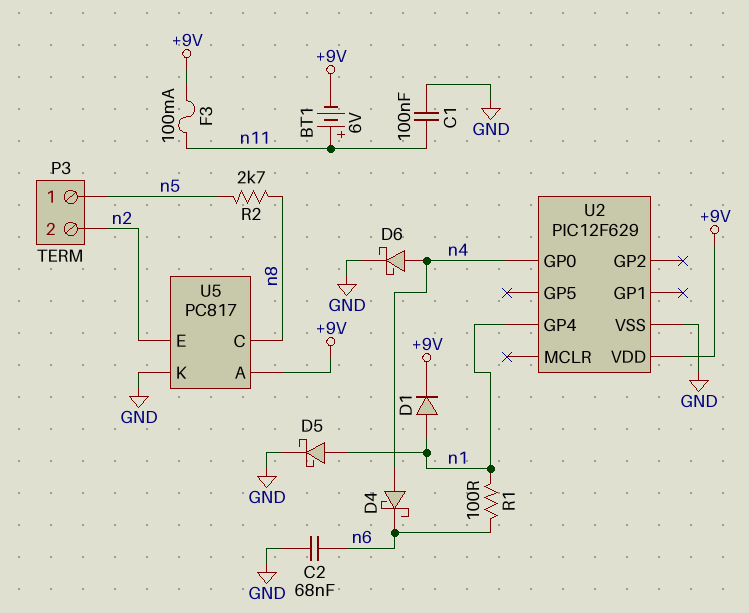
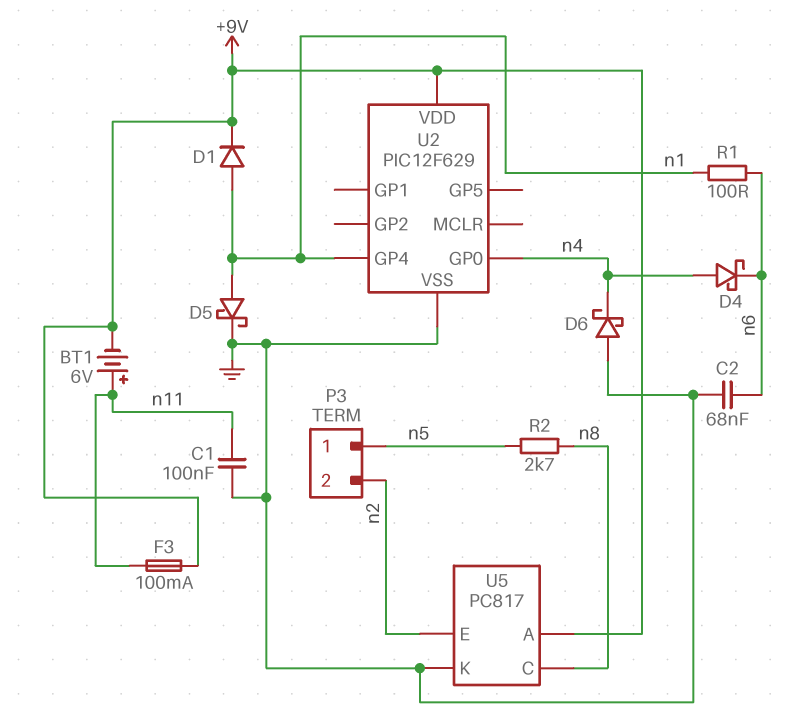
D6: schottky (A n4, K GND) -> schottky (A GND, K n4)

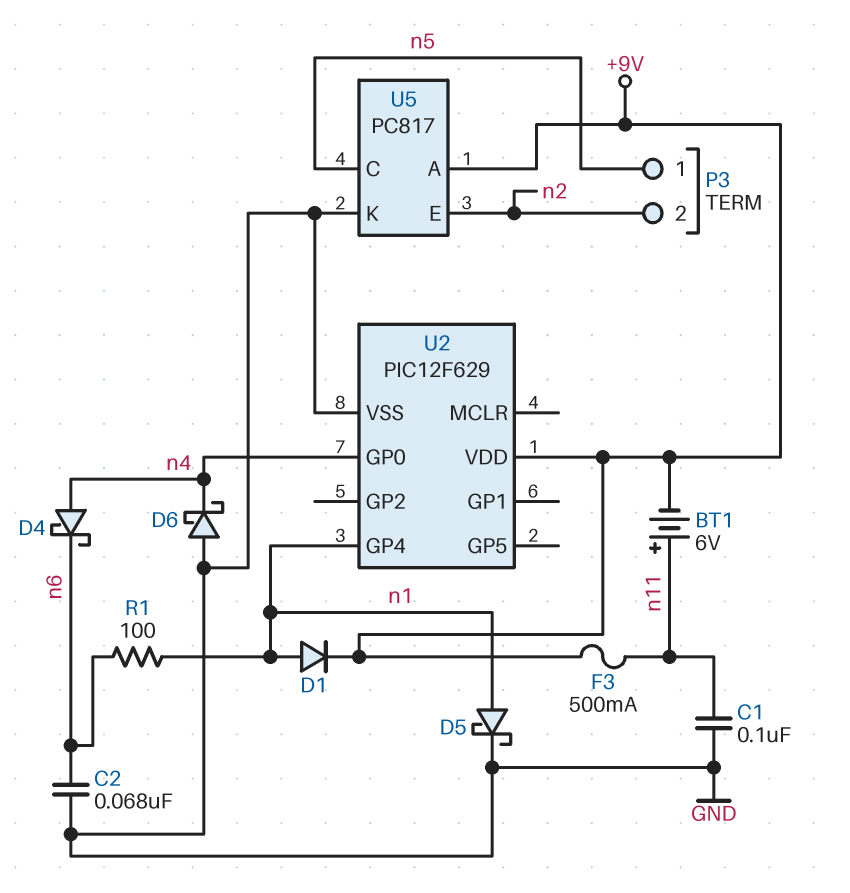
F3: 100mA (+9V, n11) -> 500mA (+9V, n11)
R2: 2.7k (n5, n8) -> none
U5 pin C: n8 -> n5

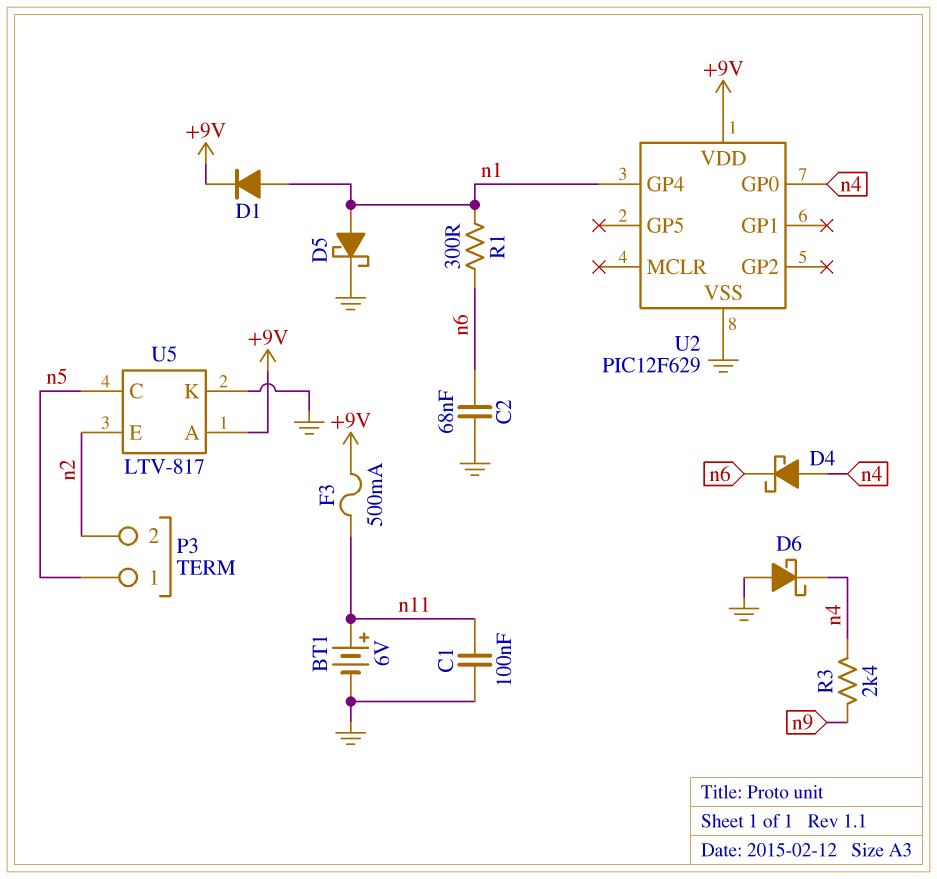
BT1: 6V (plus n11, minus +9V) -> 6V (plus n11, minus GND)
R1: 100 (n1, n6) -> 300 (n1, n6)
R3: none -> 2.4k (n4, n9)
U5: PC817 -> LTV-817

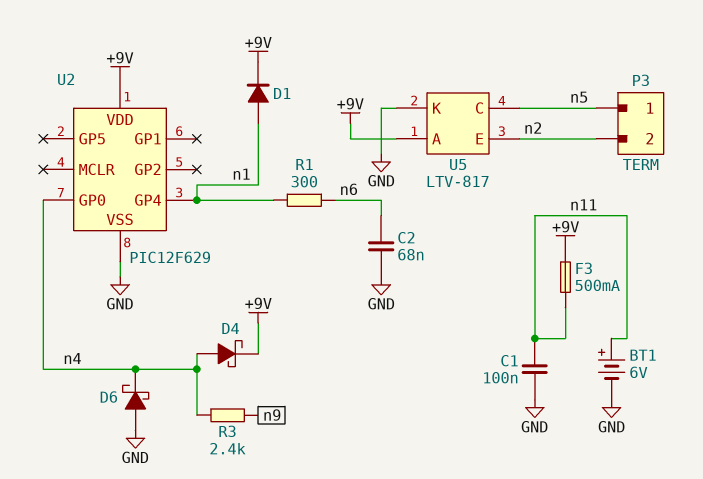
D4: schottky (A n4, K n6) -> schottky (A n4, K +9V)
D5: schottky (A n1, K GND) -> none

